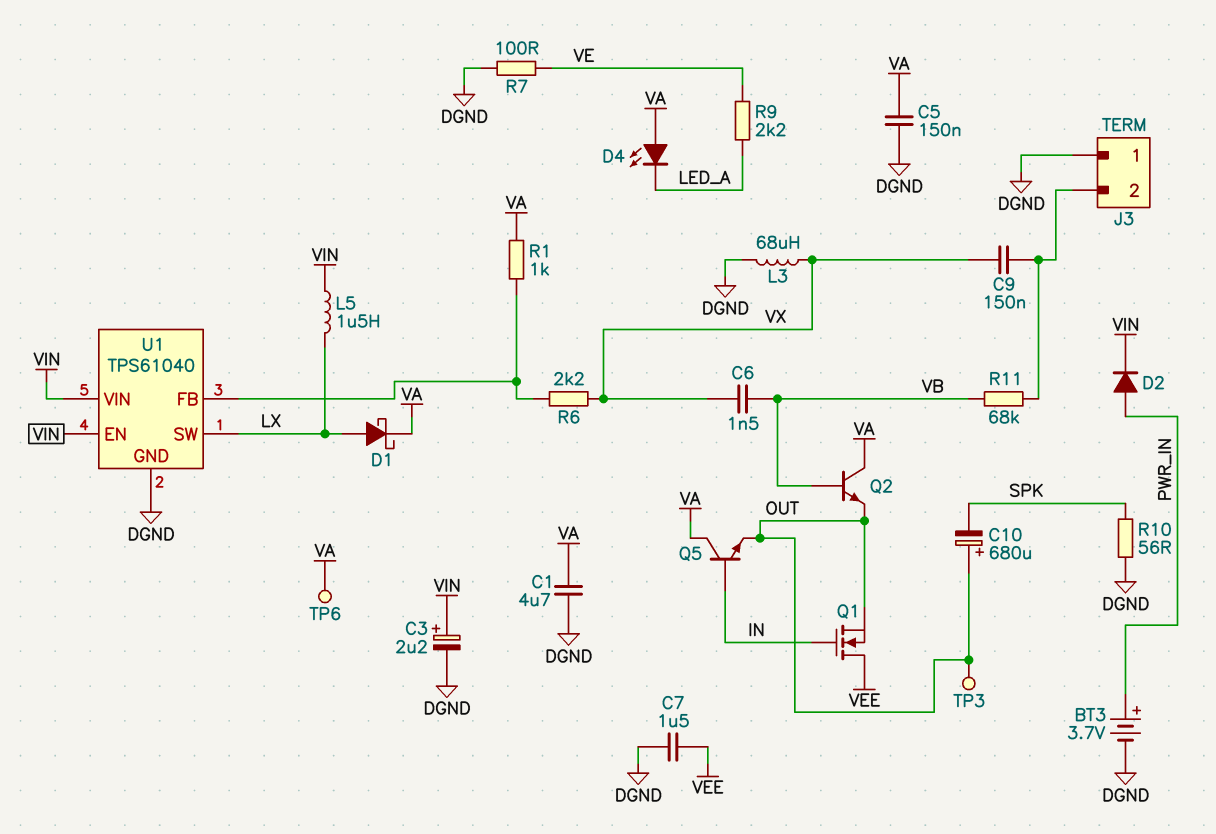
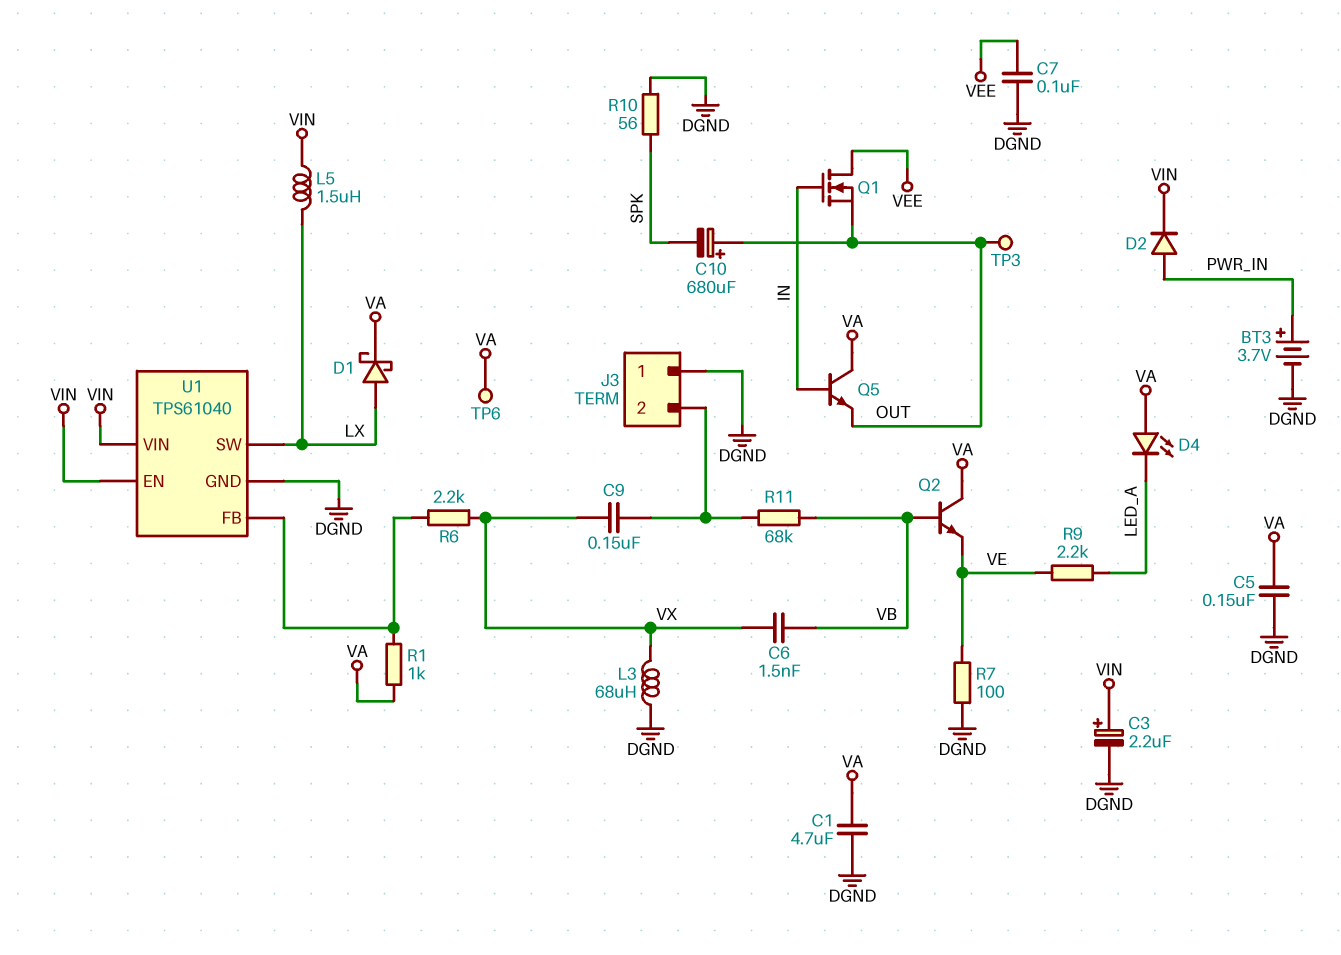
C7: 1.5uF (DGND, VEE) -> 100nF (DGND, VEE)
Q2: NPN (B VB, C VA, E OUT) -> NPN (B VB, C VA, E VE)

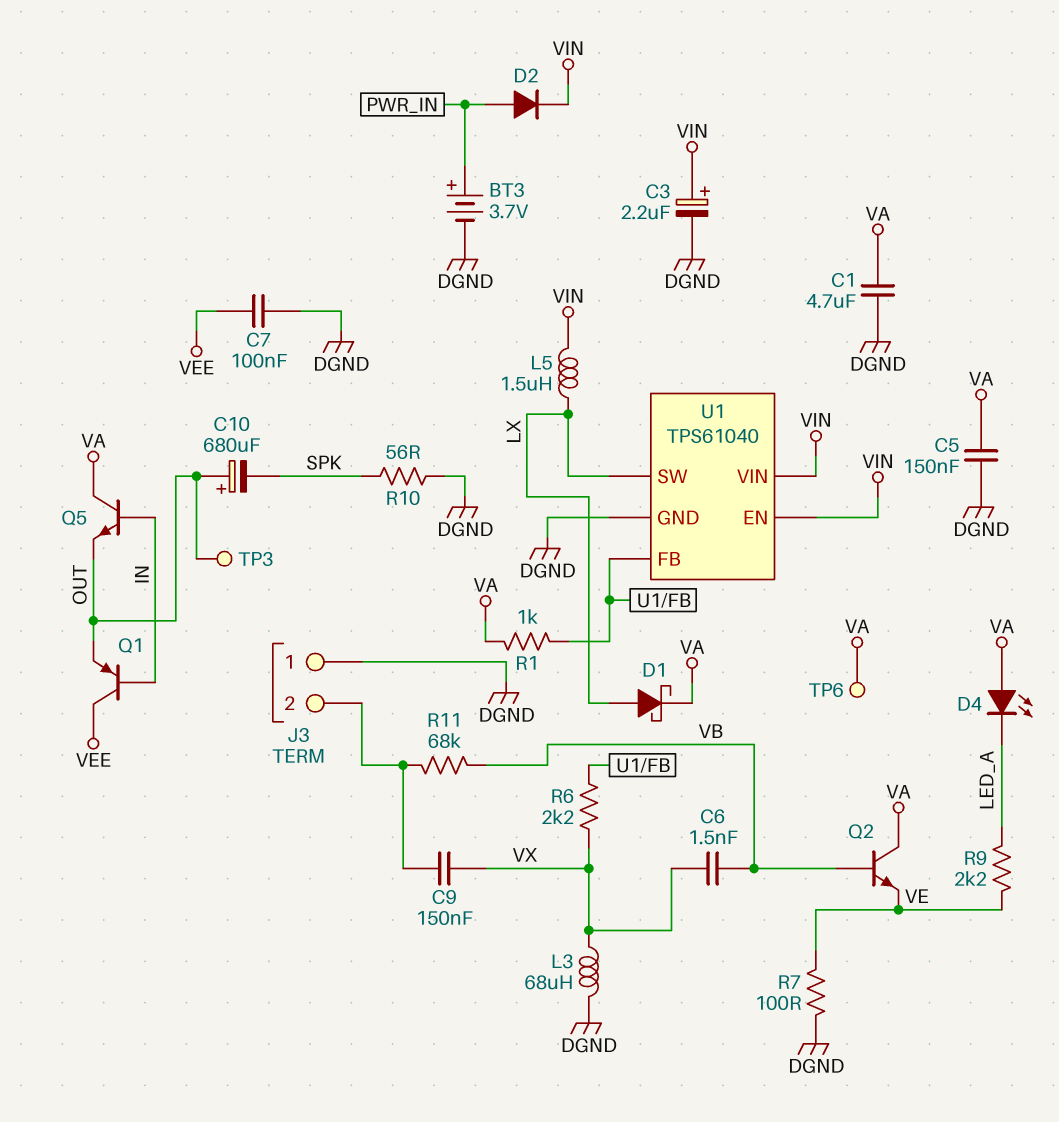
Q1: NMOS (G IN, D VEE, S OUT) -> PNP (B IN, C VEE, E OUT)

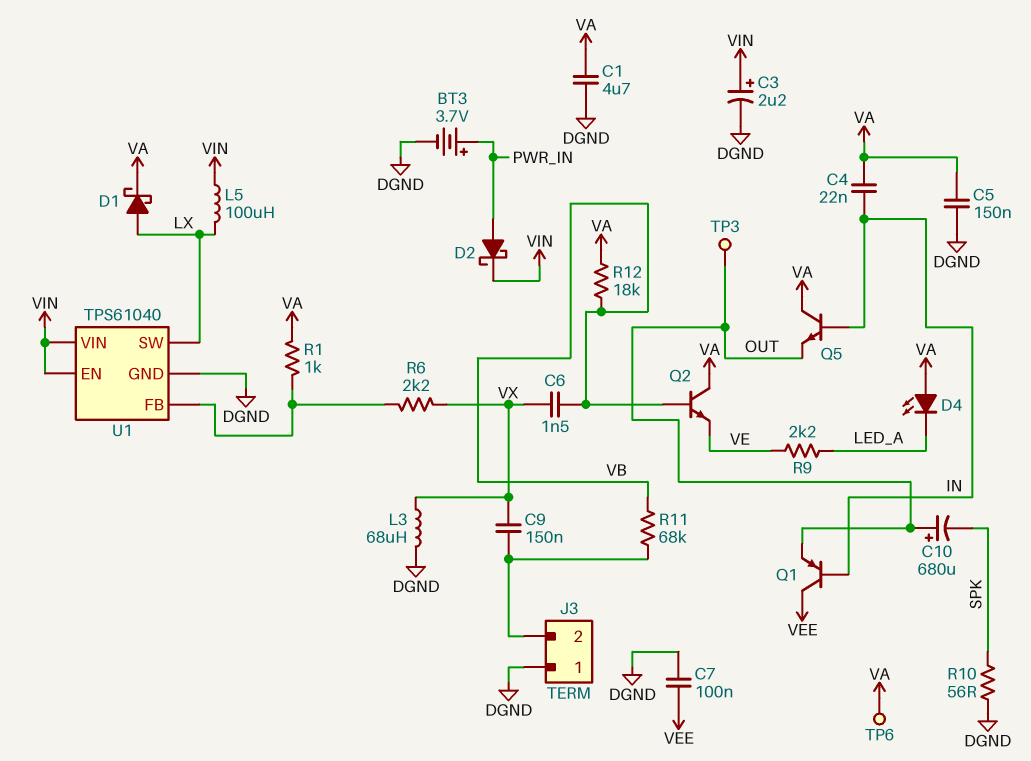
C4: none -> 22nF (IN, VA)
D2: diode (A PWR_IN, K VIN) -> schottky (A PWR_IN, K VIN)
L5: 1.5uH (LX, VIN) -> 100uH (LX, VIN)
R7: 100 (DGND, VE) -> none
R12: none -> 18k (VA, VB)

